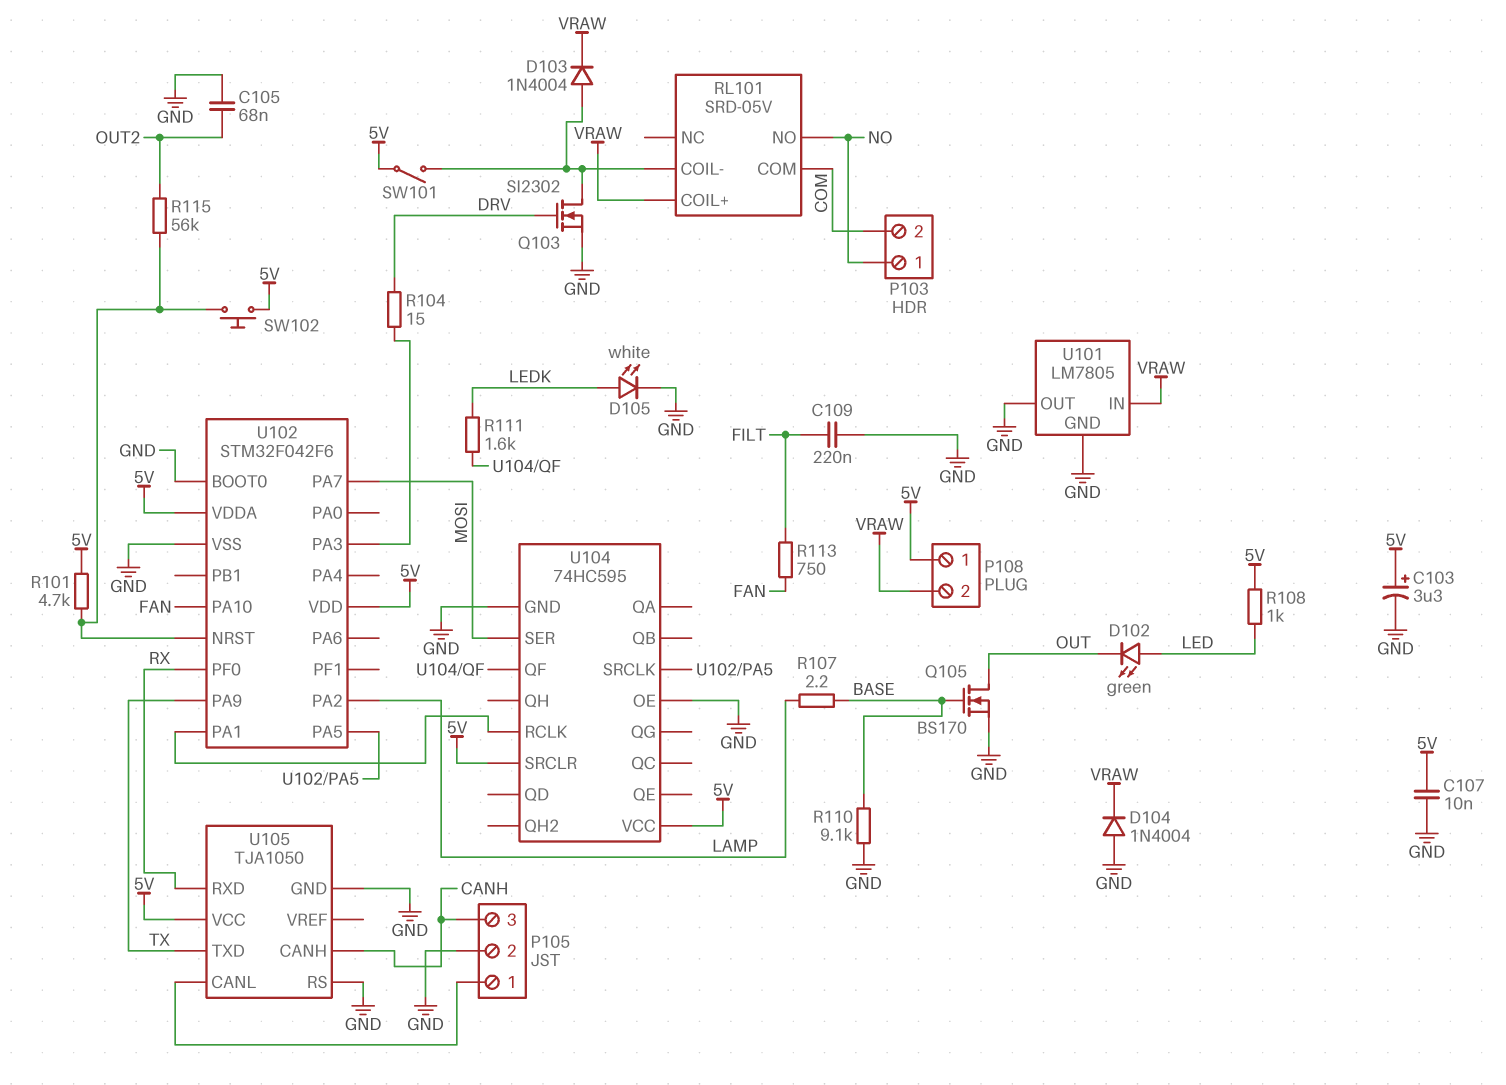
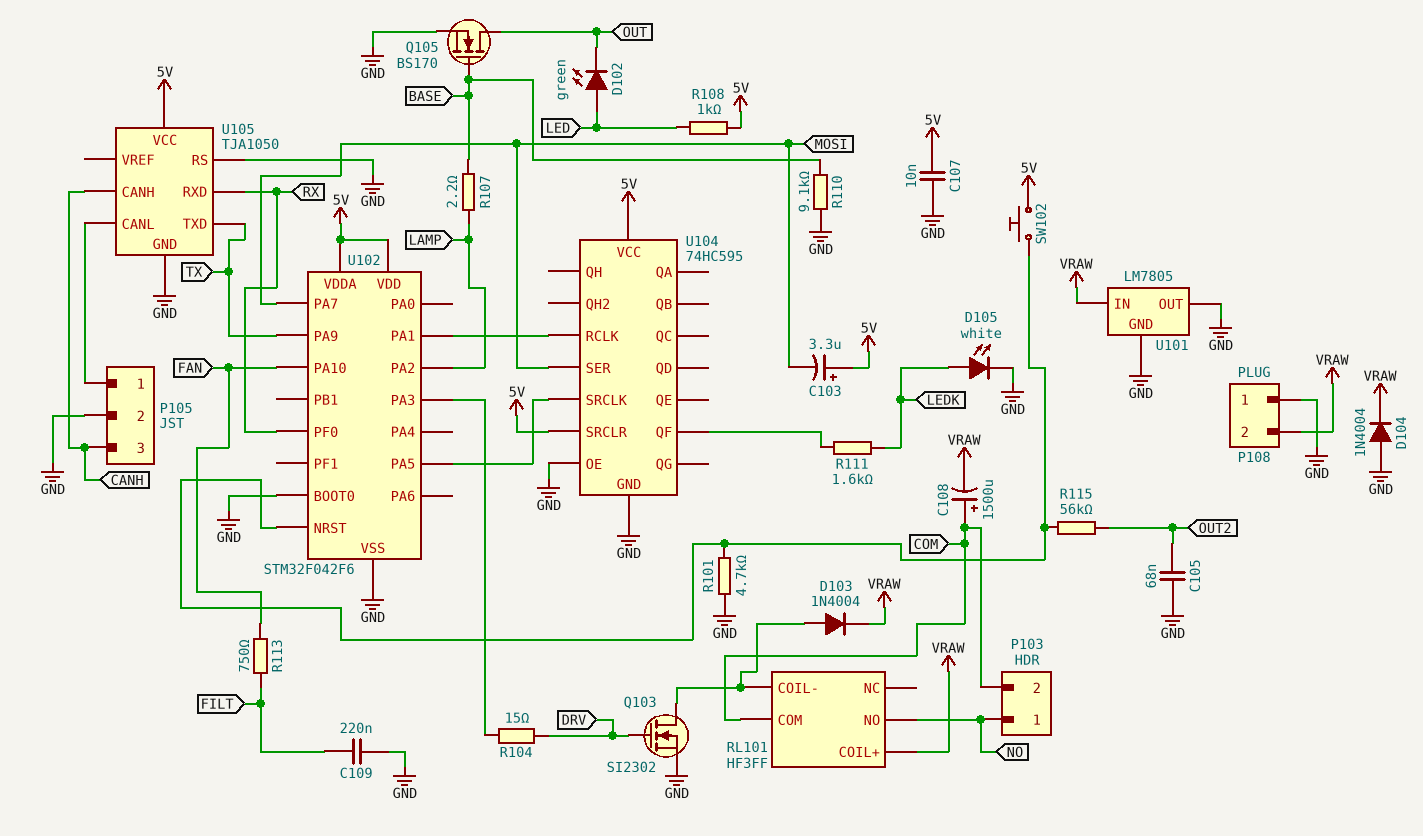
C103: 3.3uF (plus 5V, minus GND) -> 3.3uF (plus 5V, minus MOSI)
C108: none -> 1500uF (plus COM, minus VRAW)
P108 pin 1: 5V -> GND
R101: 4.7k (5V, U102/NRST) -> 4.7k (GND, U102/NRST)
RL101: SRD-05V -> HF3FF
SW101: switch (5V, RL101/COIL-) -> none

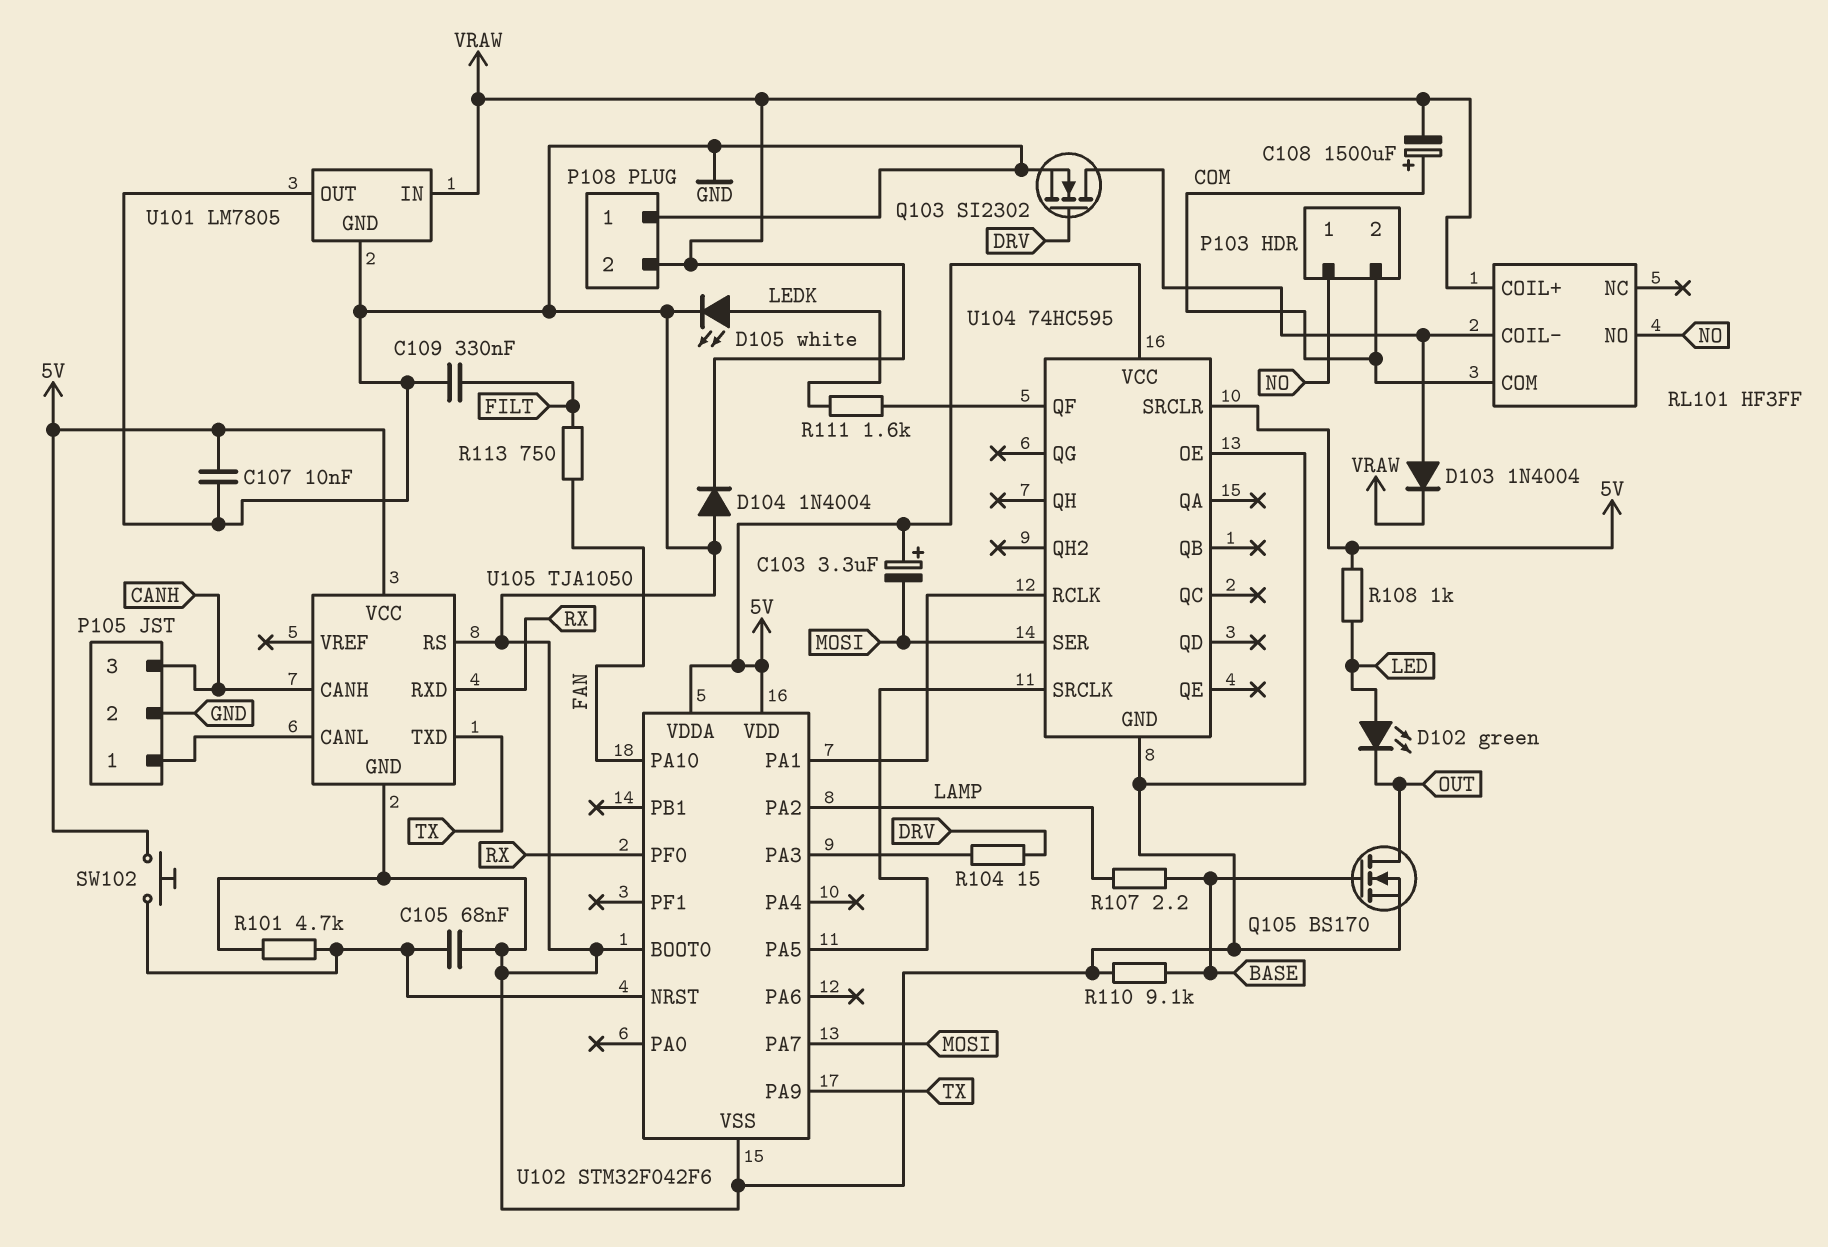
C105: 68nF (GND, OUT2) -> 68nF (GND, U102/NRST)
C109: 220nF (FILT, GND) -> 330nF (FILT, GND)
R115: 56k (OUT2, U102/NRST) -> none

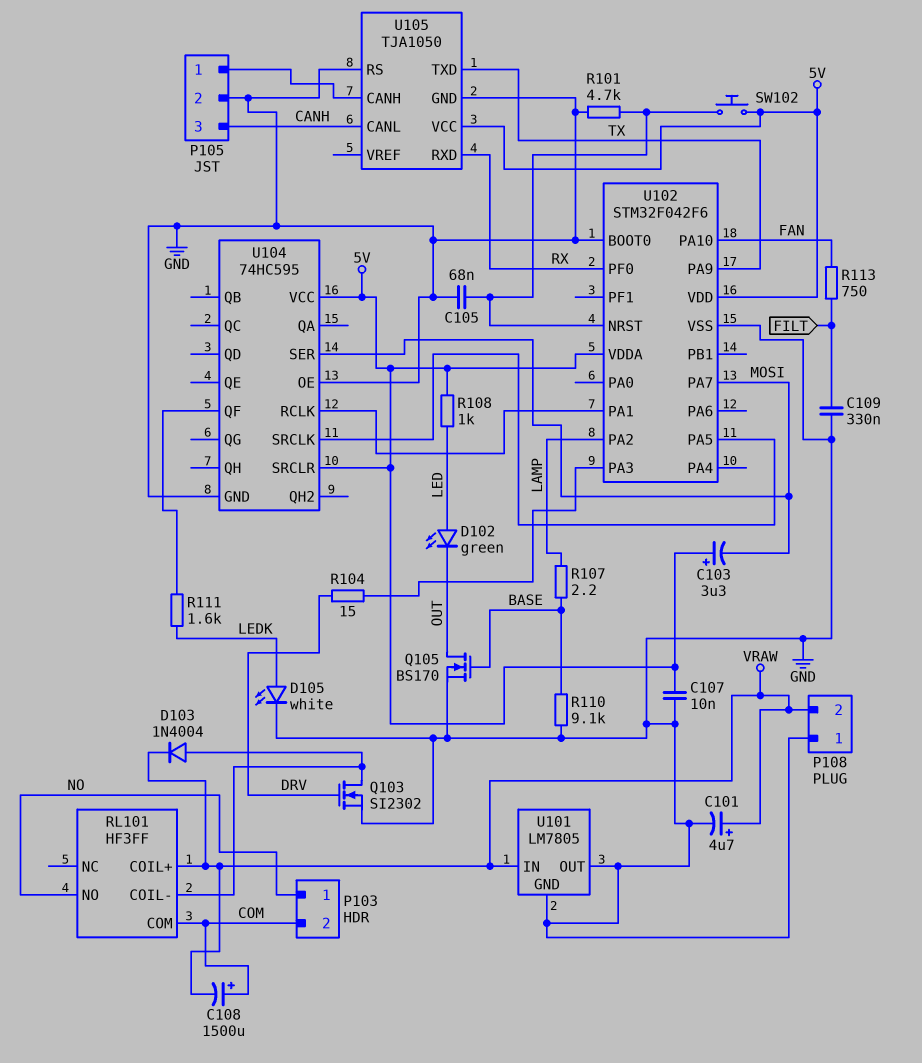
C101: none -> 4.7uF (plus VRAW, minus GND)
D104: diode 1N4004 (A GND, K VRAW) -> none
U105 pin CANH: CANH -> P105/1
U105 pin CANL: P105/1 -> CANH

